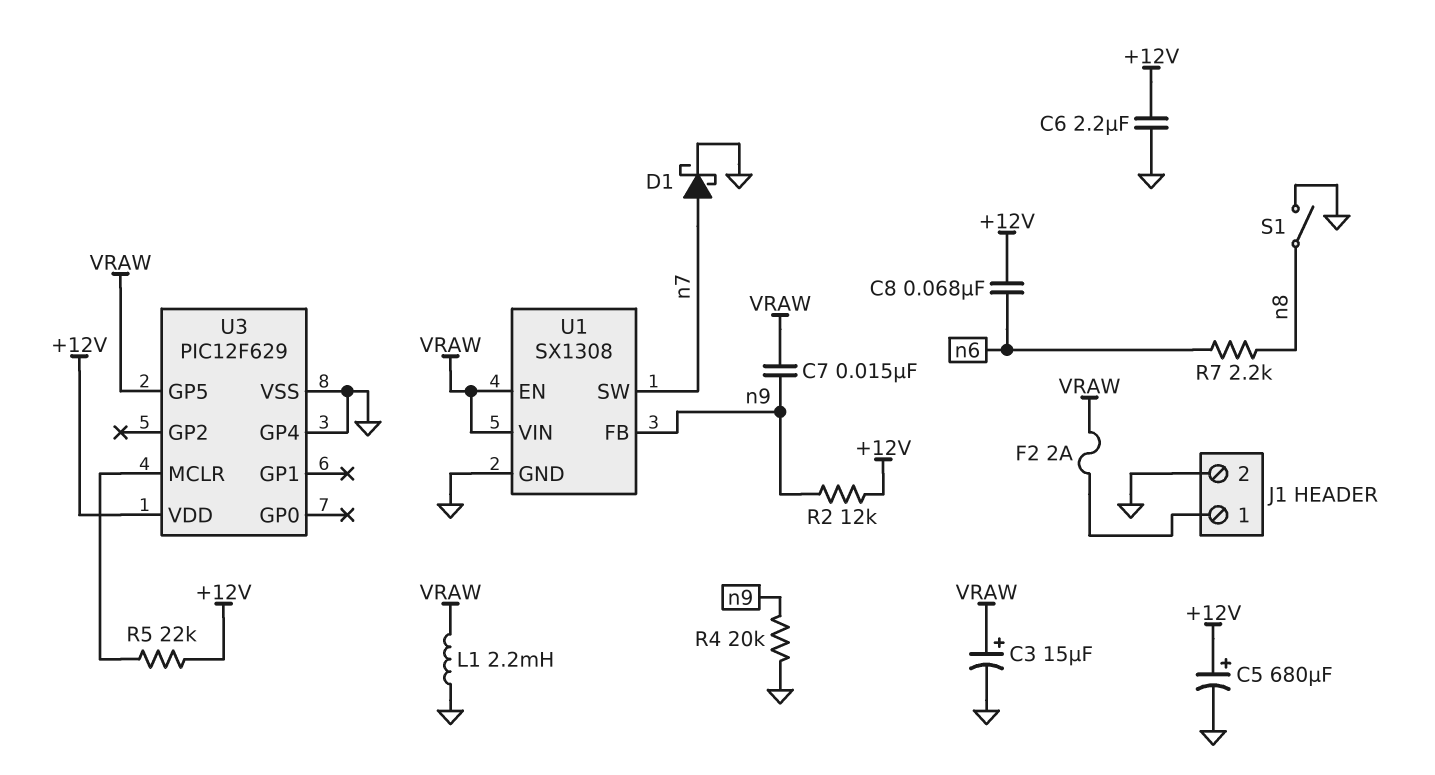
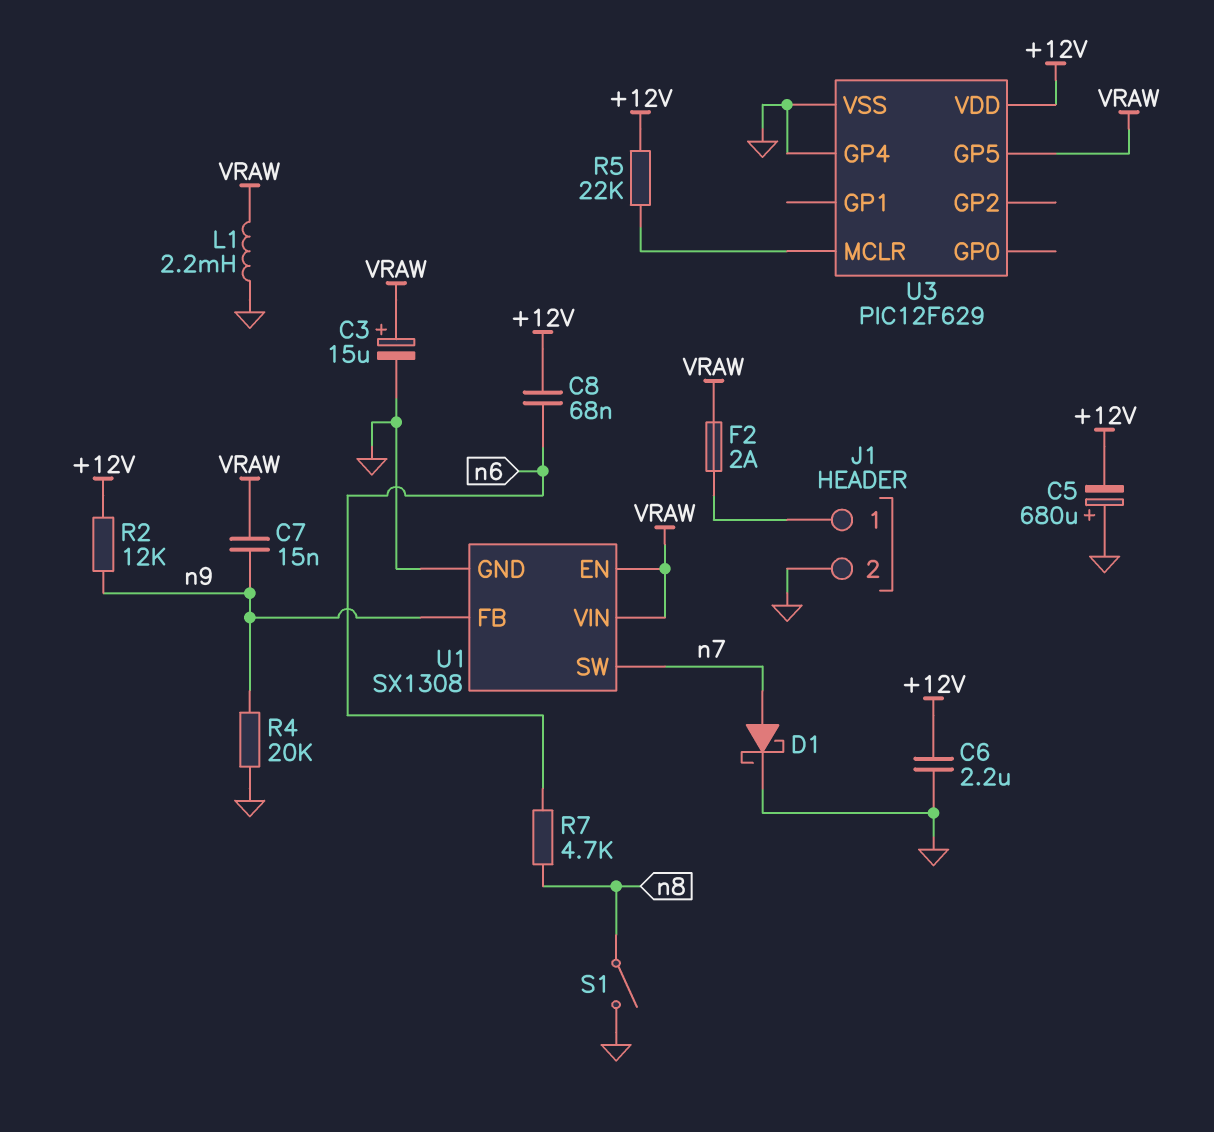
C5: 680uF (plus +12V, minus GND) -> 680uF (plus GND, minus +12V)
R7: 2.2k (n6, n8) -> 4.7k (n6, n8)

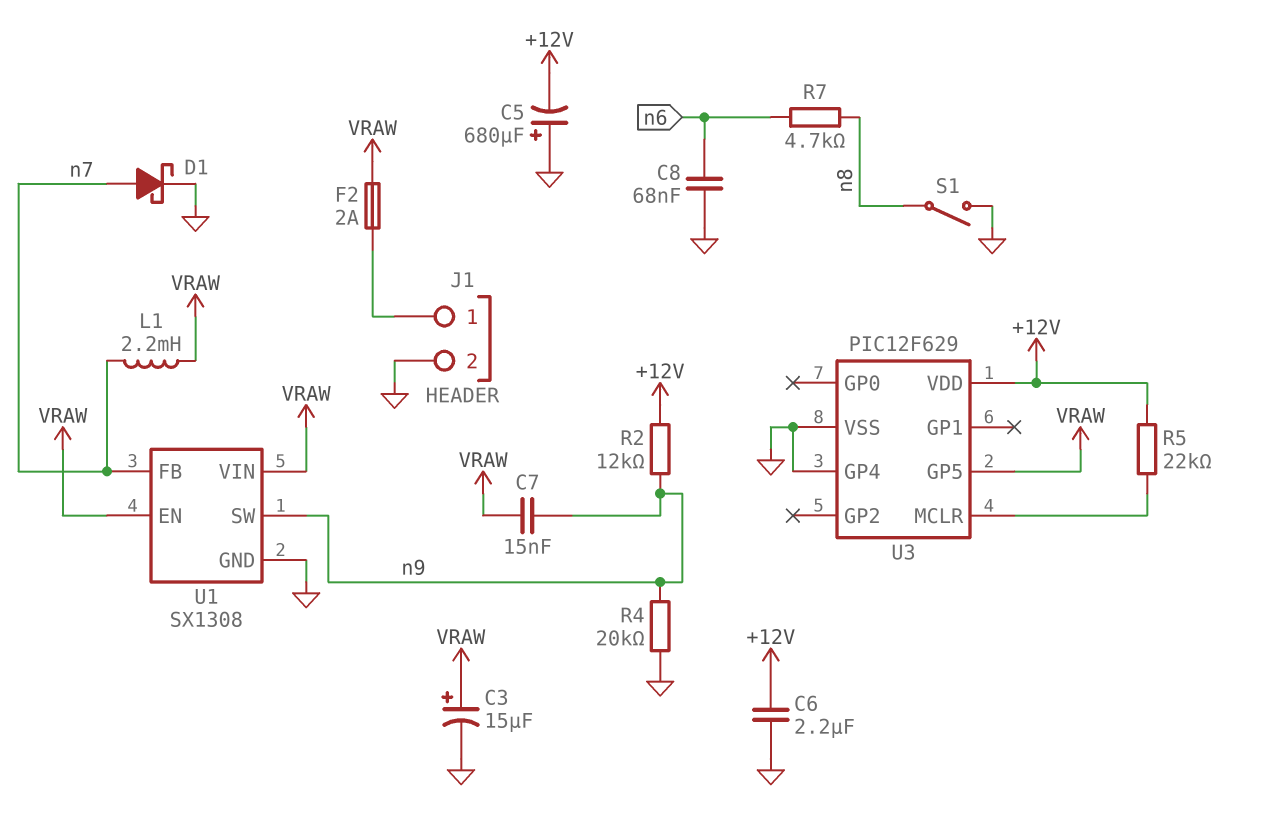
C8: 68nF (+12V, n6) -> 68nF (GND, n6)
L1: 2.2mH (GND, VRAW) -> 2.2mH (VRAW, n7)
U1 pin FB: n9 -> n7
U1 pin SW: n7 -> n9

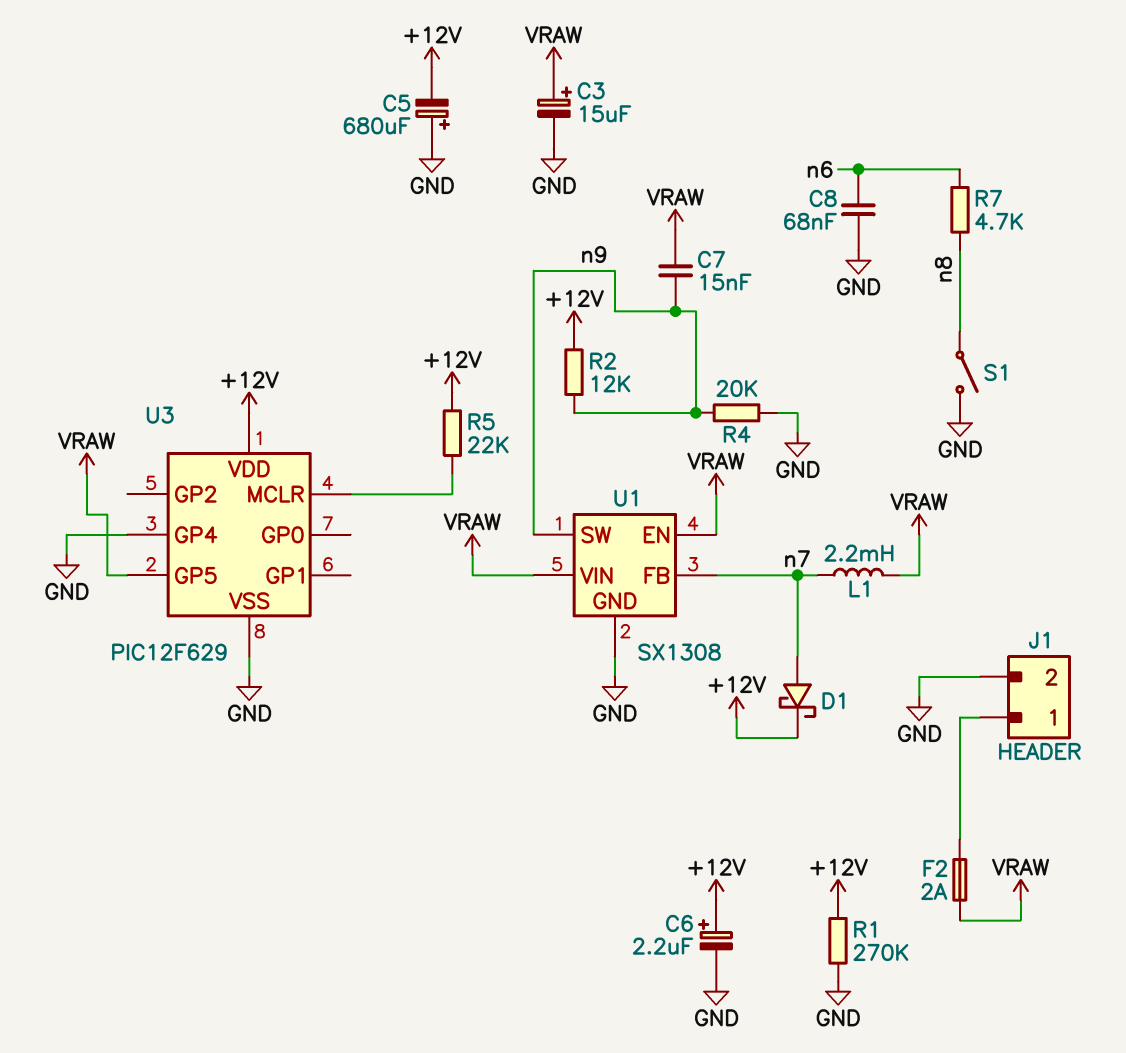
C6: 2.2uF (+12V, GND) -> 2.2uF (plus +12V, minus GND)
D1: schottky (A n7, K GND) -> schottky (A n7, K +12V)
R1: none -> 270k (+12V, GND)

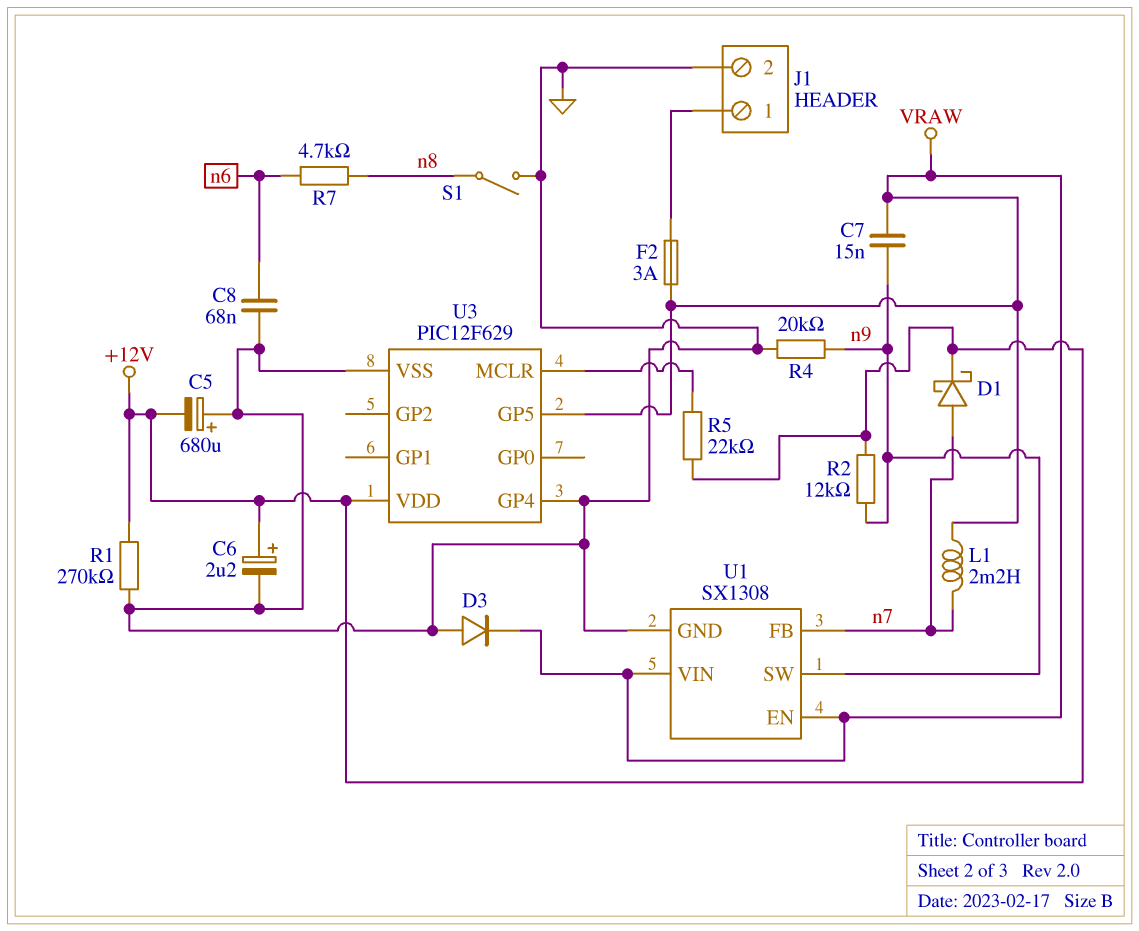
C3: 15uF (plus VRAW, minus GND) -> none
D3: none -> diode (A GND, K VRAW)
F2: 2A (J1/1, VRAW) -> 3A (J1/1, VRAW)

